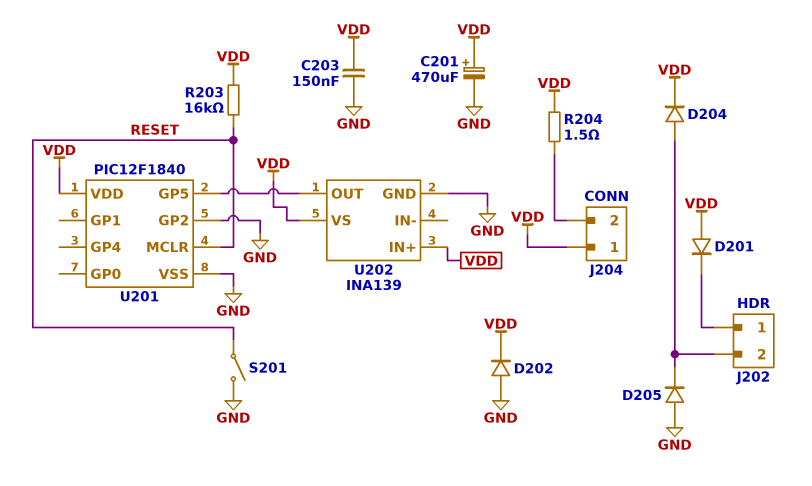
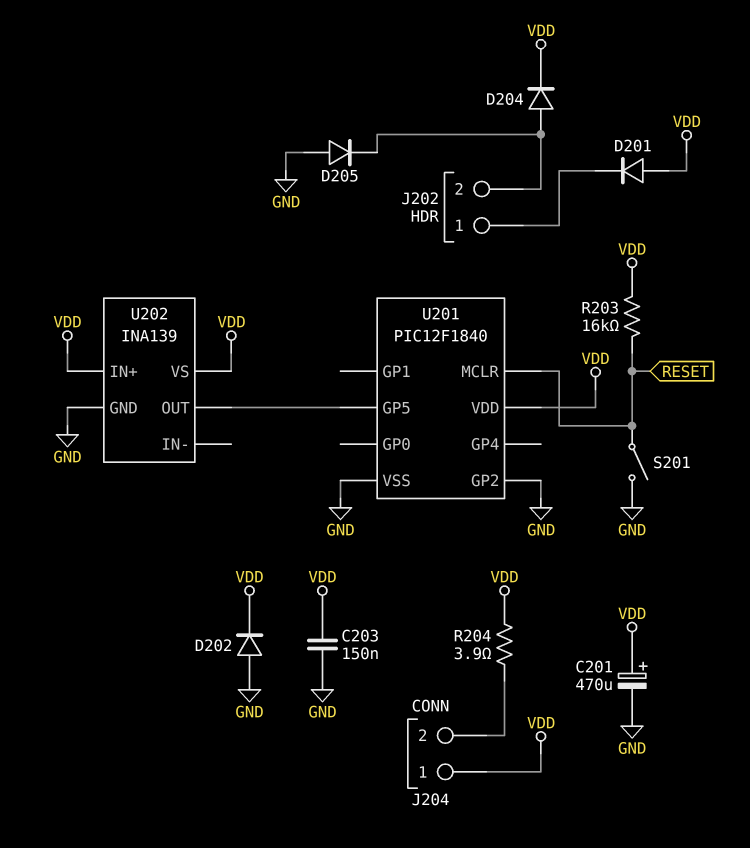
R204: 1.5 (J204/2, VDD) -> 3.9 (J204/2, VDD)

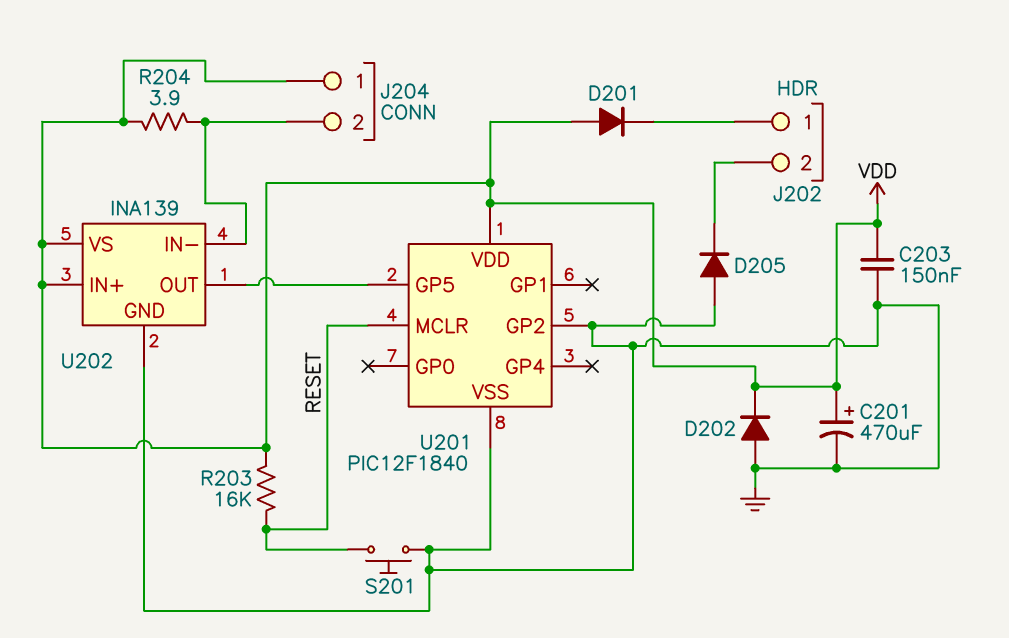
D204: diode (A J202/2, K VDD) -> none
S201: switch (GND, RESET) -> button (GND, RESET)
U202 pin IN-: none -> J204/2

